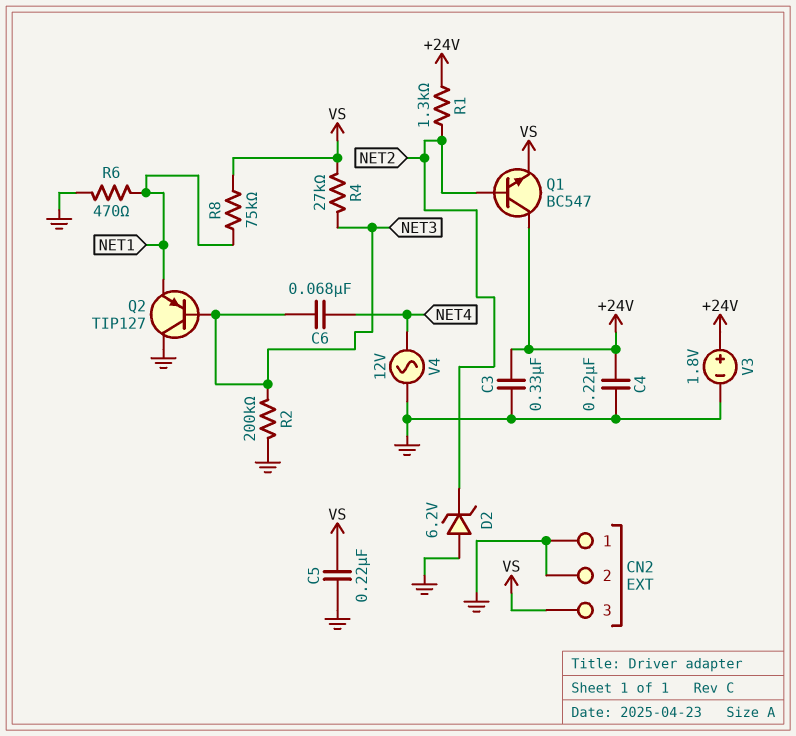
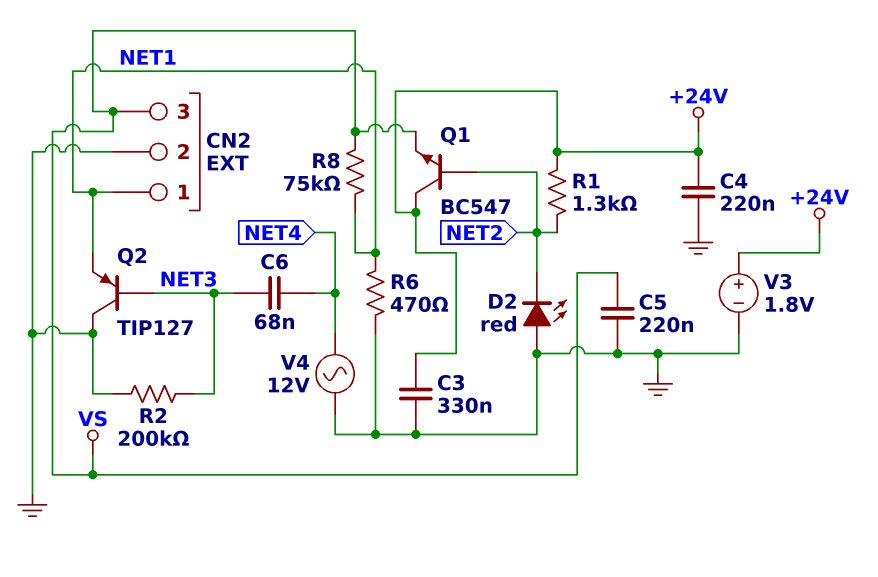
CN2 pin 1: GND -> NET1
D2: zener 6.2V (A GND, K NET2) -> LED red (A GND, K NET2)
R4: 27k (NET3, VS) -> none

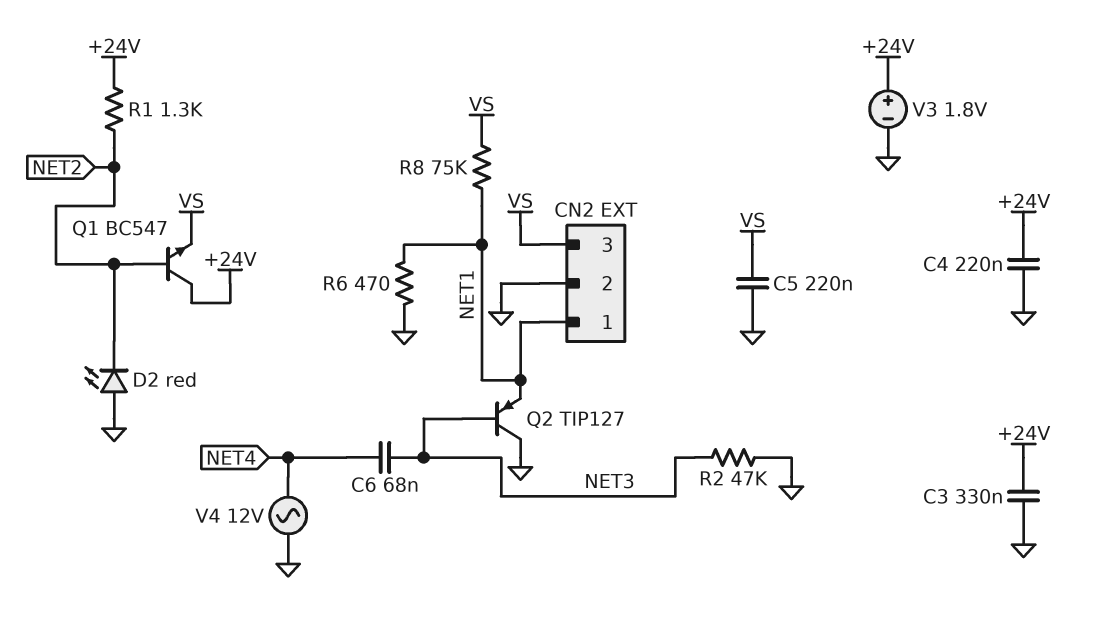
R2: 200k (GND, NET3) -> 47k (GND, NET3)

